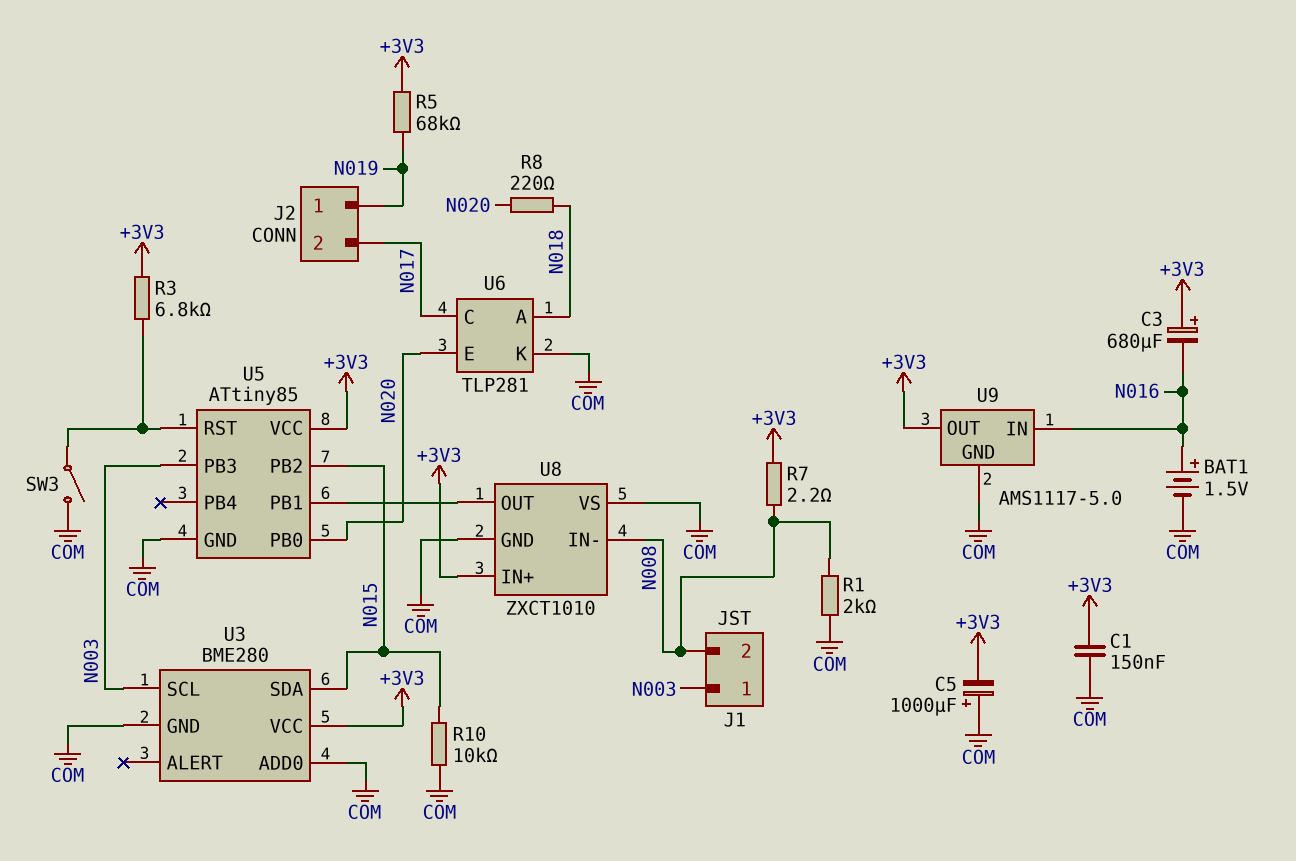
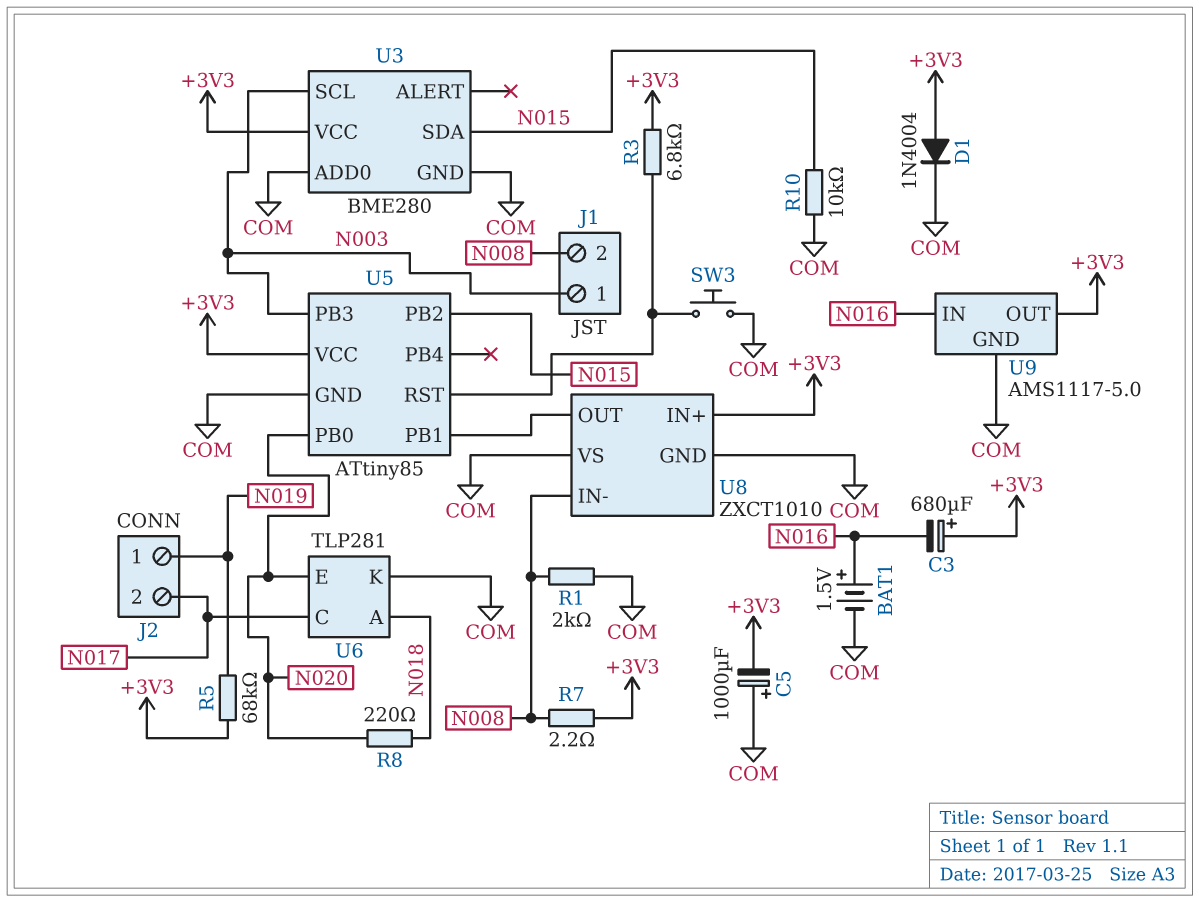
C1: 150nF (+3V3, COM) -> none
D1: none -> diode 1N4004 (A +3V3, K COM)
SW3: switch (COM, U5/RST) -> button (COM, U5/RST)

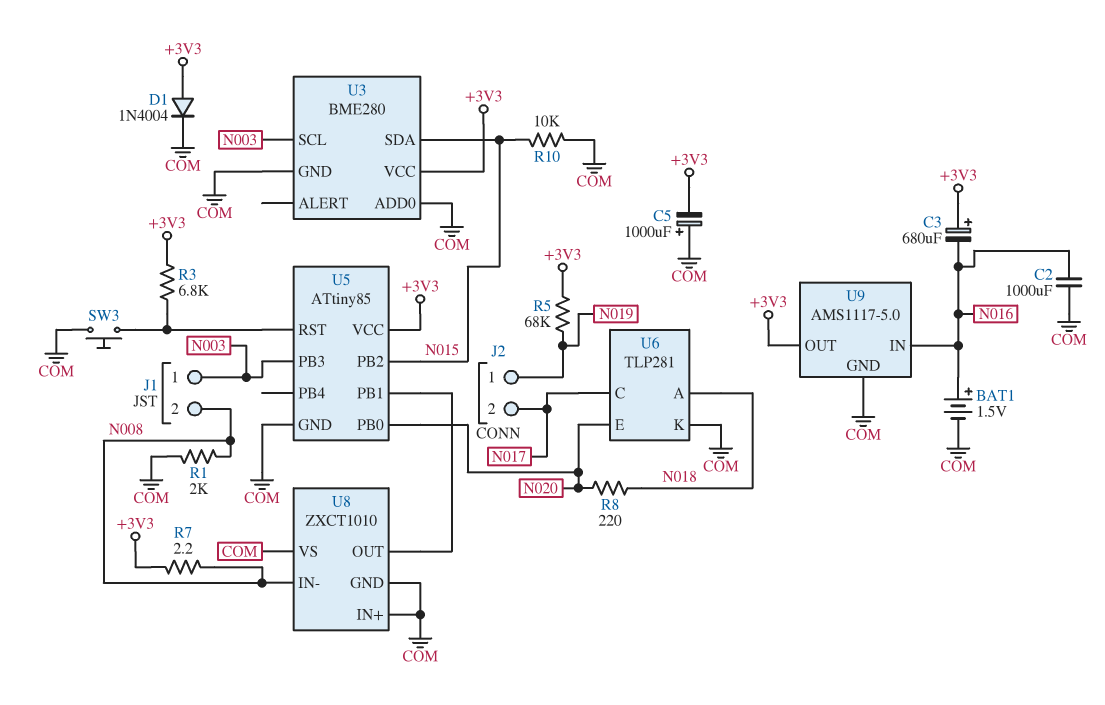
C2: none -> 1000uF (COM, N016)
U8 pin IN+: +3V3 -> COM

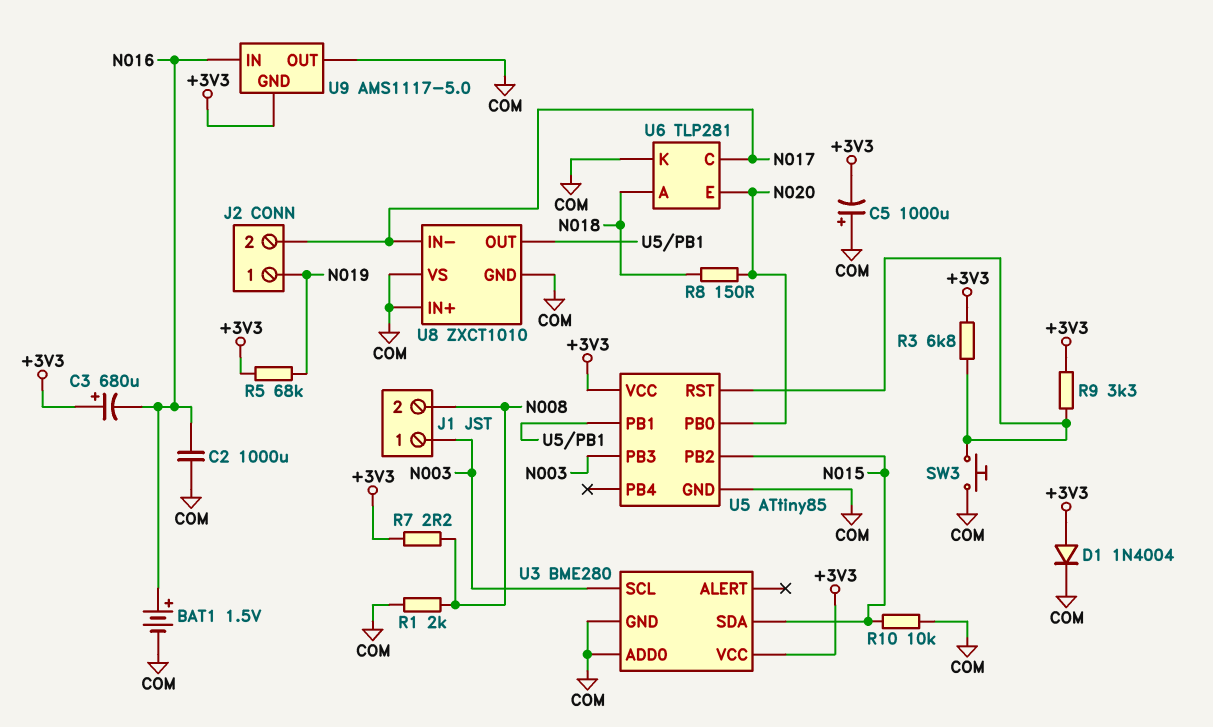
R8: 220 (N018, N020) -> 150 (N018, N020)
R9: none -> 3.3k (+3V3, U5/RST)
U8 pin IN-: N008 -> N017
U9 pin GND: COM -> +3V3
U9 pin OUT: +3V3 -> COM

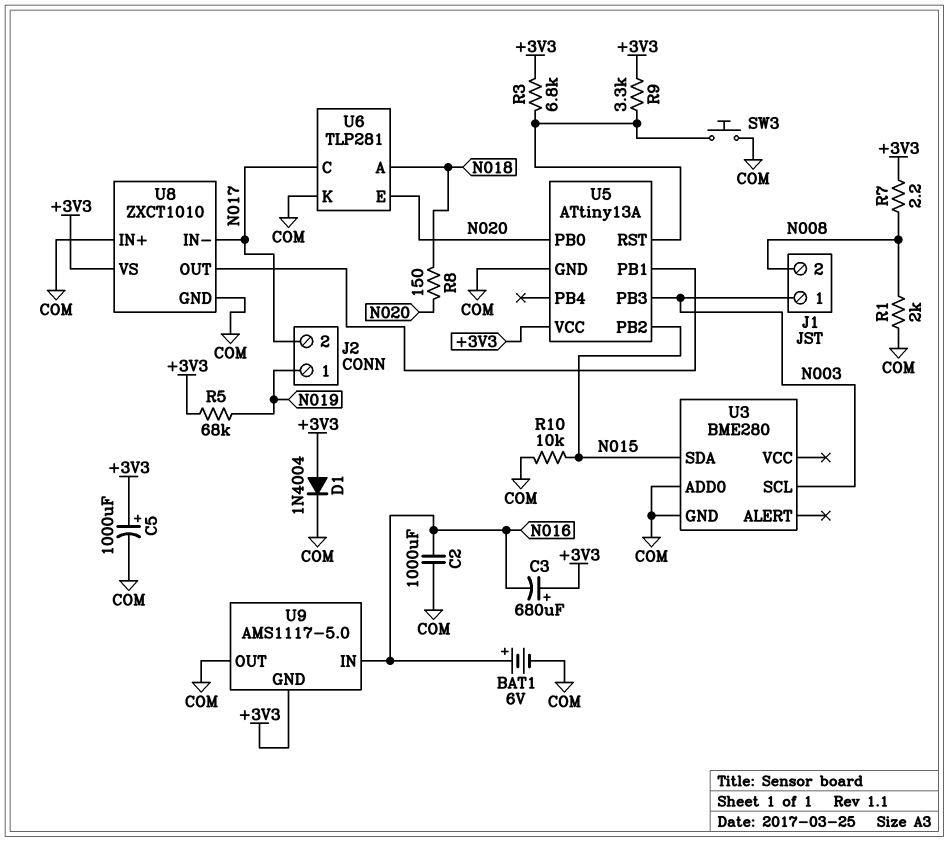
BAT1: 1.5V (plus N016, minus COM) -> 6V (plus N016, minus COM)
C5: 1000uF (plus COM, minus +3V3) -> 1000uF (plus +3V3, minus COM)
U3 pin VCC: +3V3 -> none
U5: ATtiny85 -> ATtiny13A
U8 pin VS: COM -> +3V3

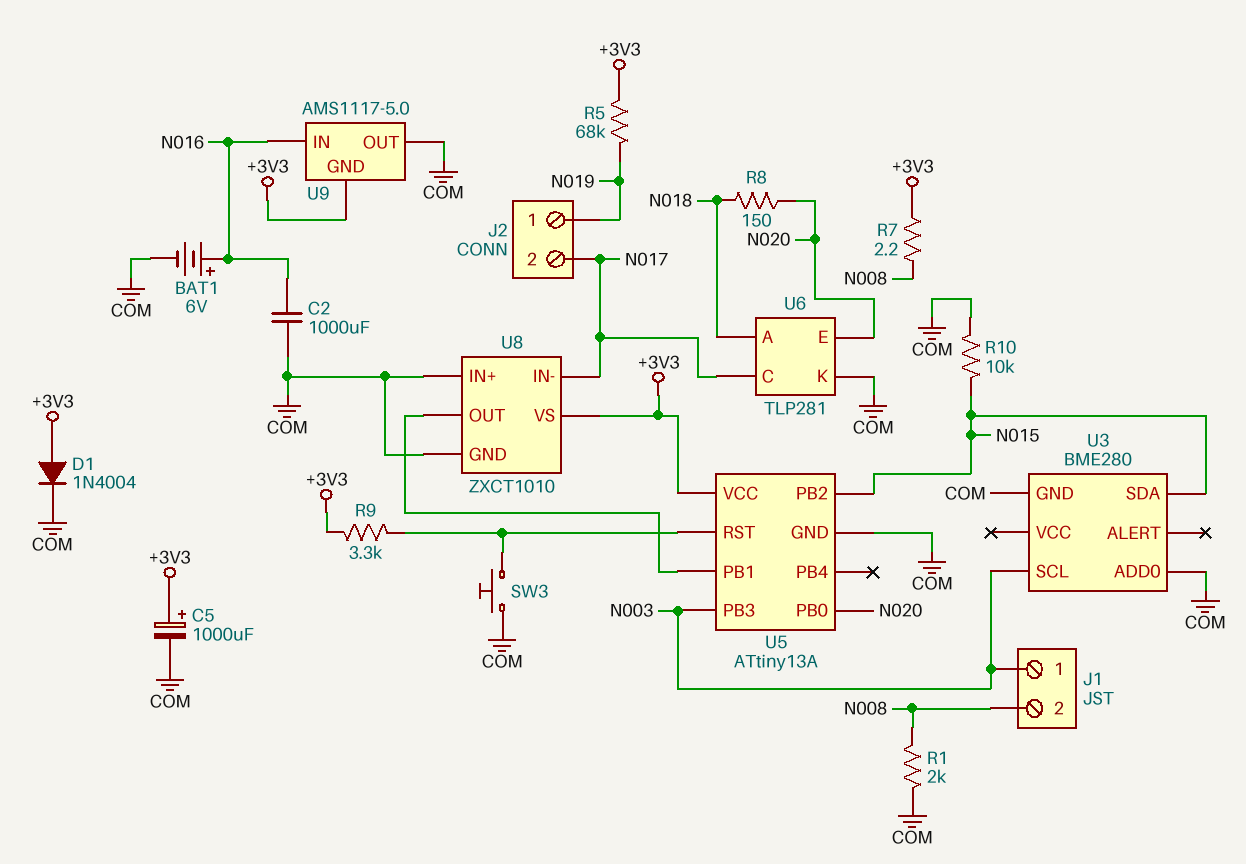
C3: 680uF (plus +3V3, minus N016) -> none
R3: 6.8k (+3V3, U5/RST) -> none

